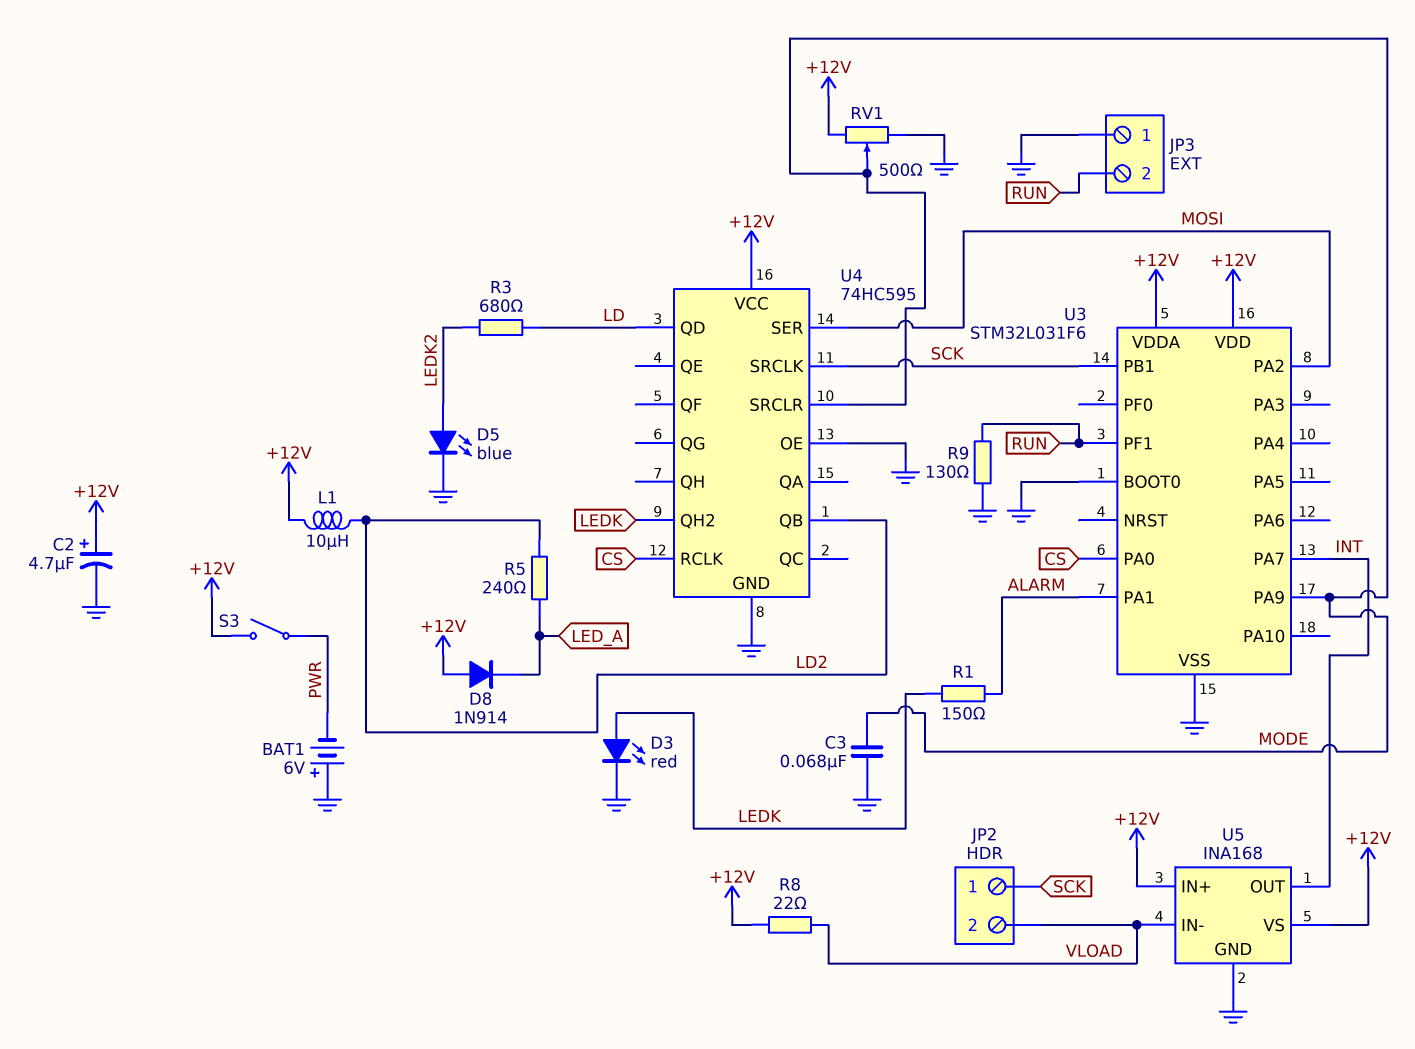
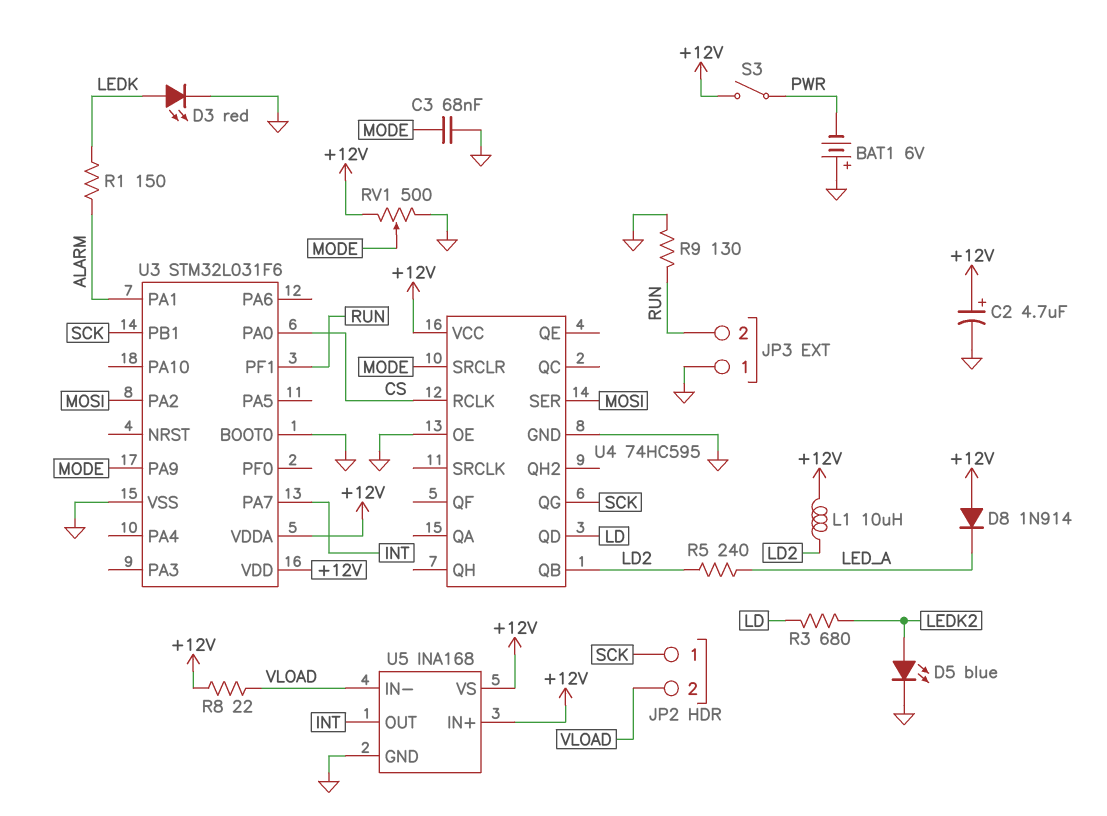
U4 pin QG: none -> SCK
U4 pin QH2: LEDK -> none
U4 pin SRCLK: SCK -> none

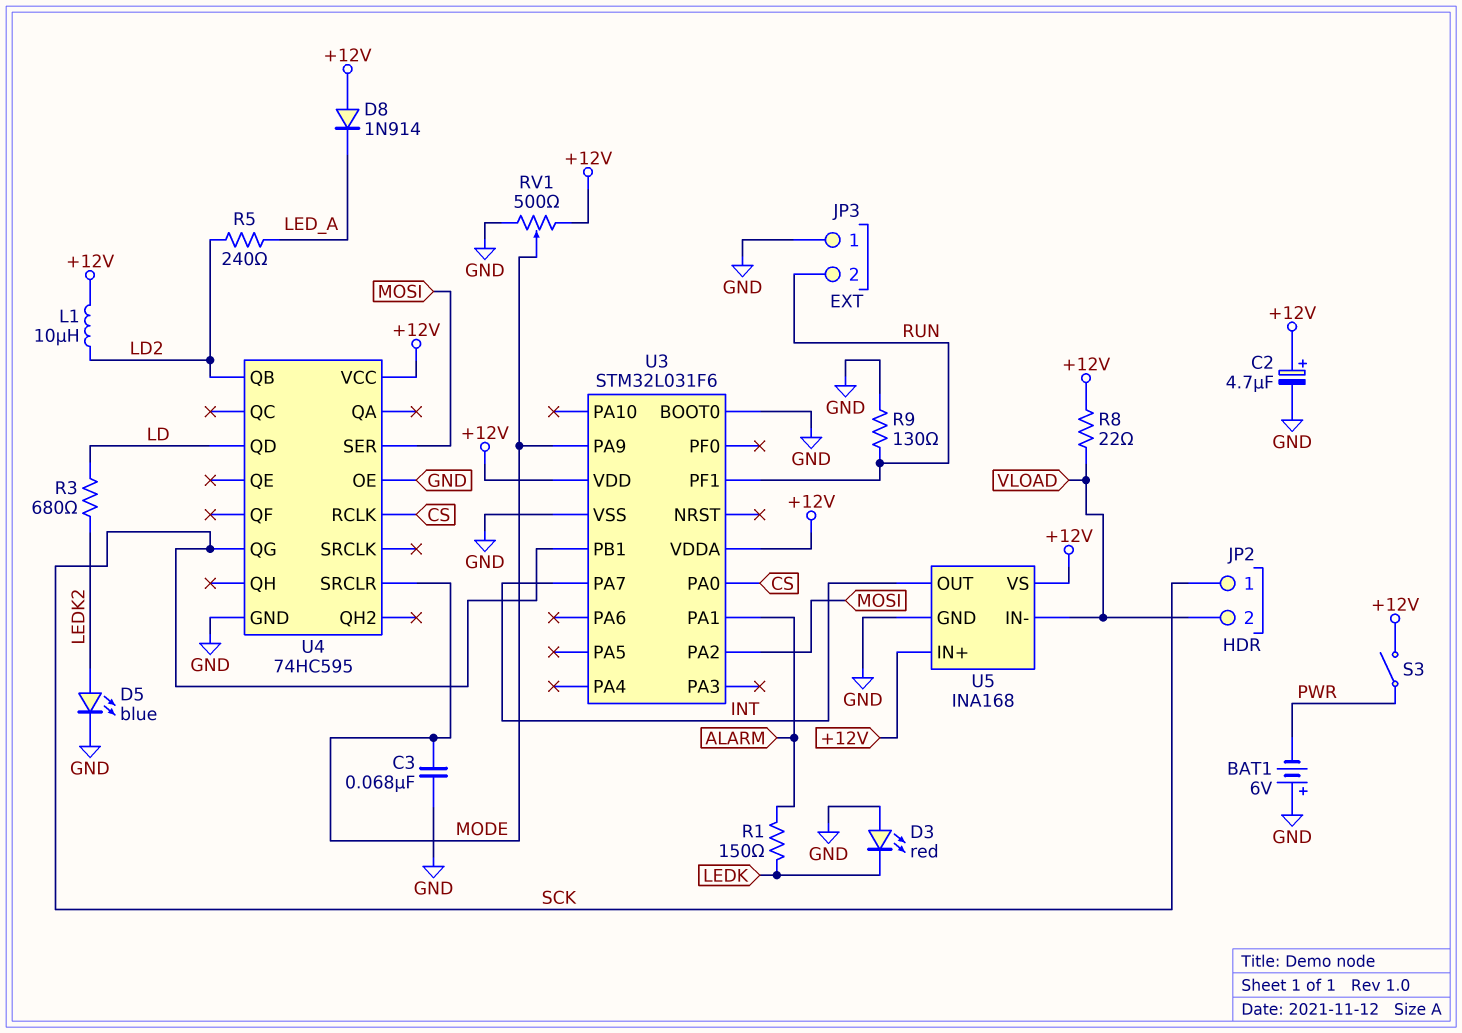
D3: LED red (A LEDK, K GND) -> LED red (A GND, K LEDK)

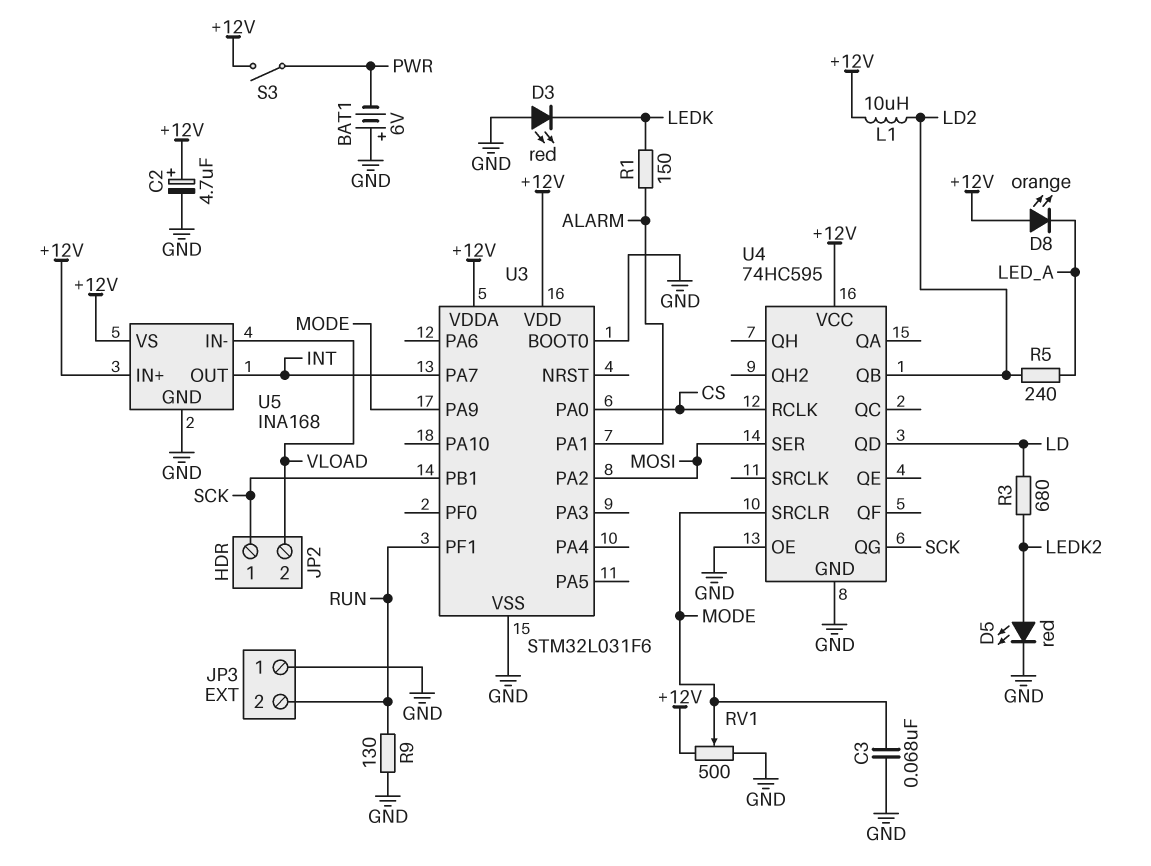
D5: LED blue (A LEDK2, K GND) -> LED red (A LEDK2, K GND)
D8: diode 1N914 (A +12V, K LED_A) -> LED orange (A +12V, K LED_A)
R8: 22 (+12V, VLOAD) -> none

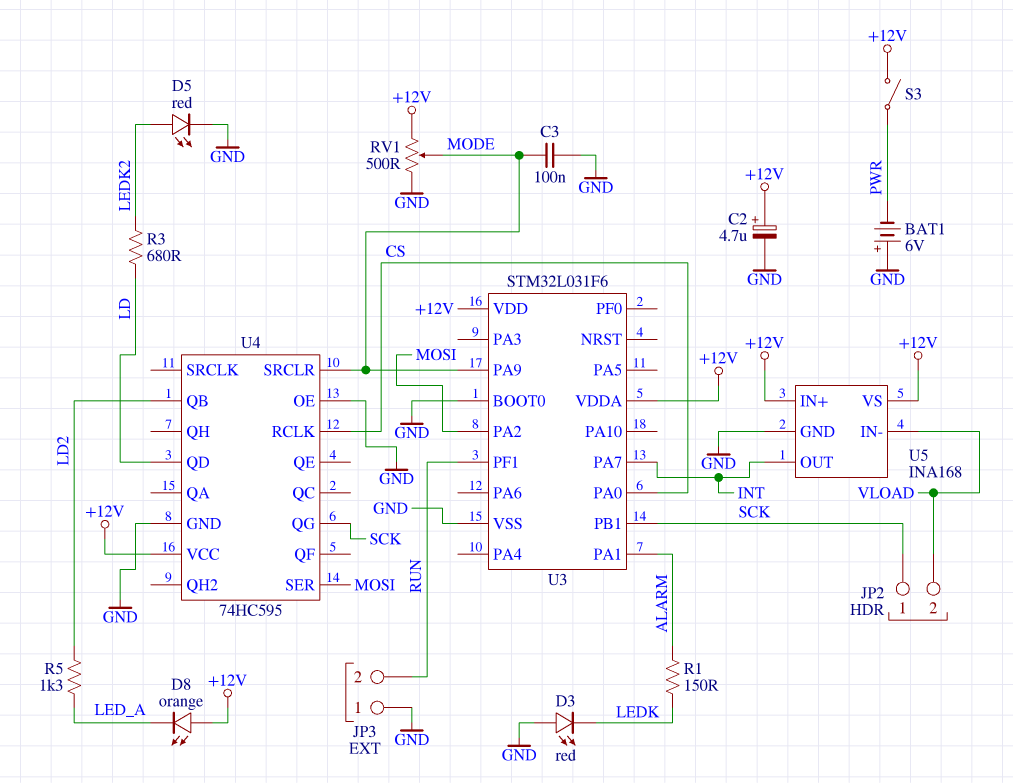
C3: 68nF (GND, MODE) -> 100nF (GND, MODE)
L1: 10uH (+12V, LD2) -> none
R5: 240 (LD2, LED_A) -> 1.3k (LD2, LED_A)
R9: 130 (GND, RUN) -> none

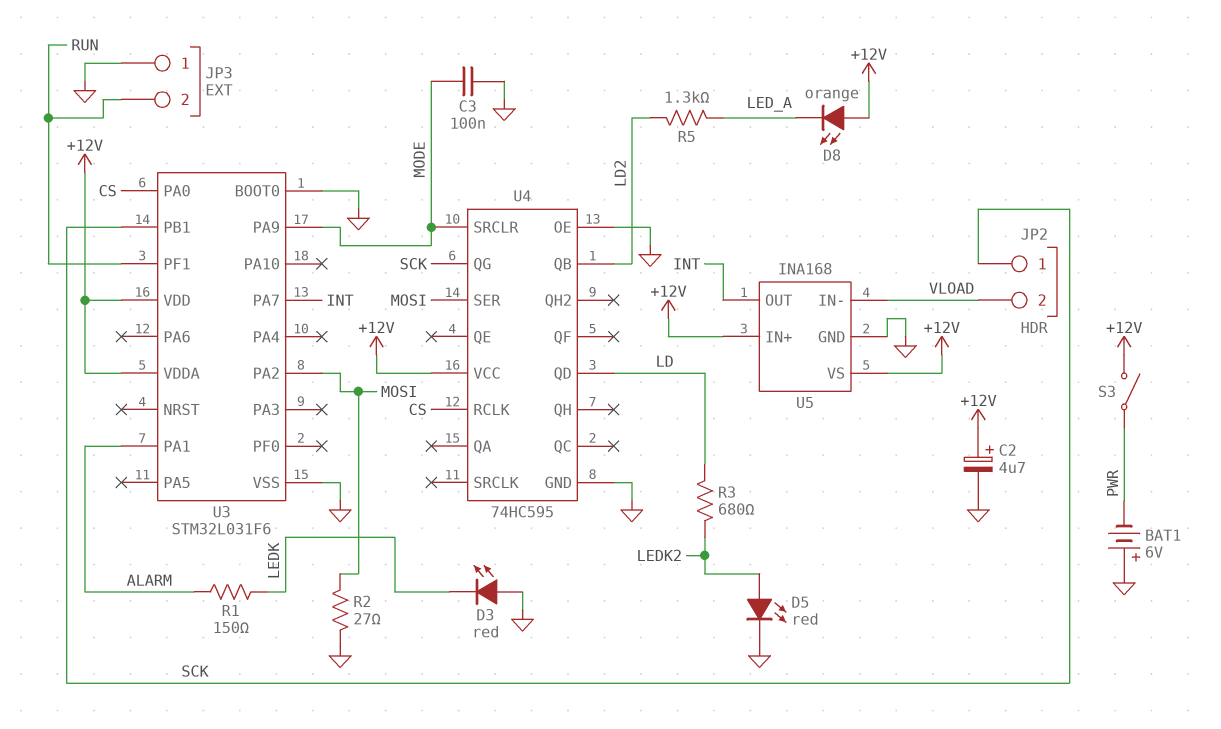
R2: none -> 27 (GND, MOSI)
RV1: 500 (+12V, GND, wiper MODE) -> none

